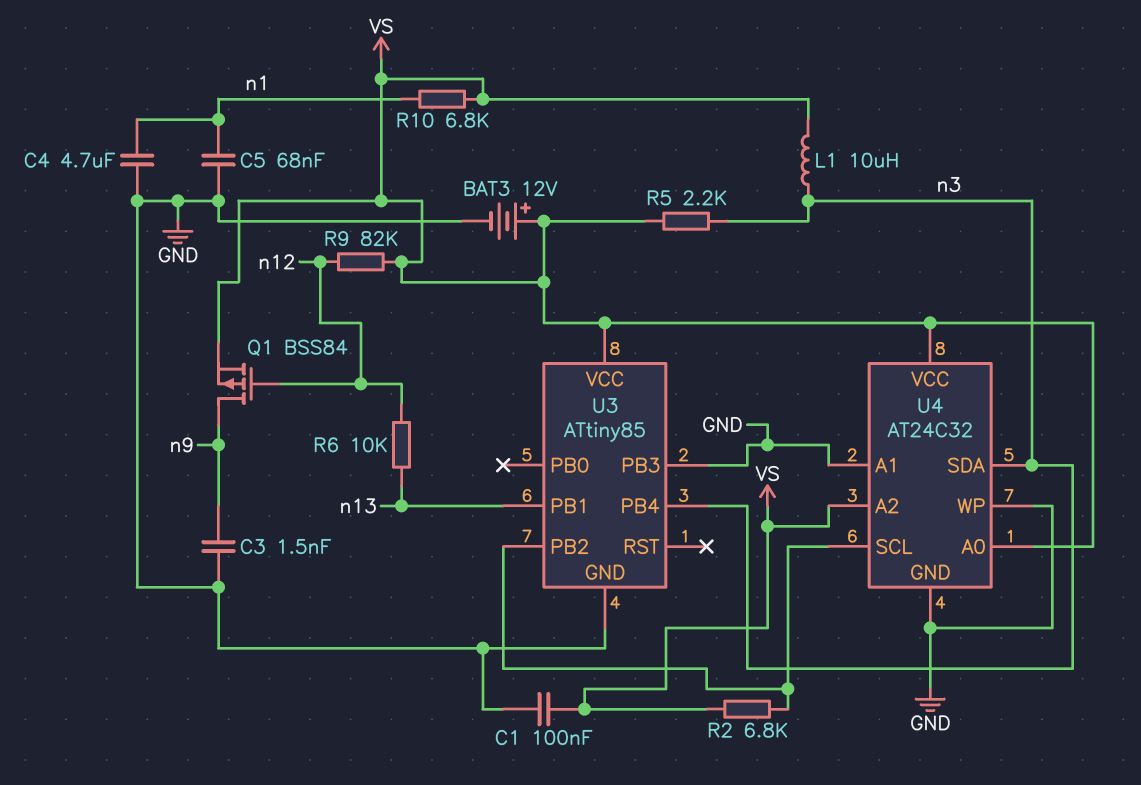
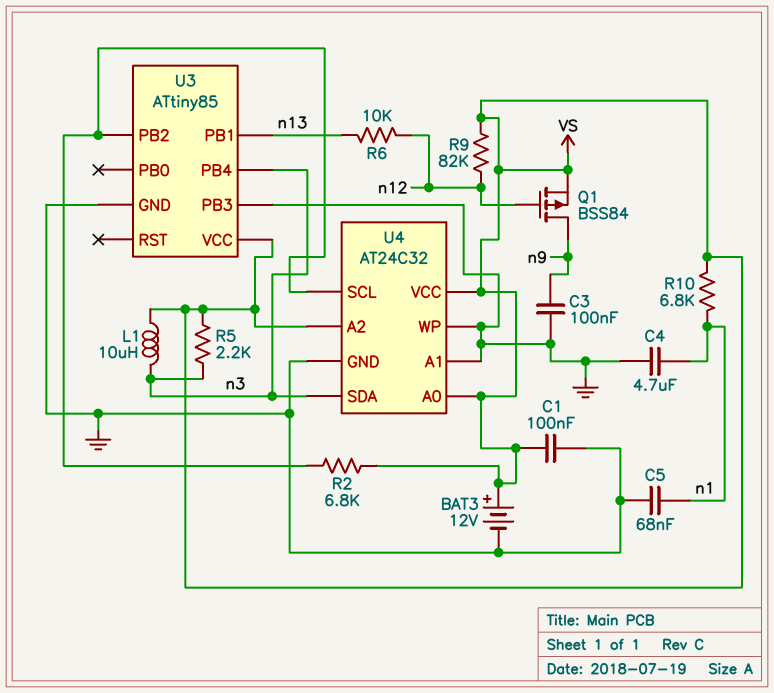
C3: 1.5nF (GND, n9) -> 100nF (GND, n9)

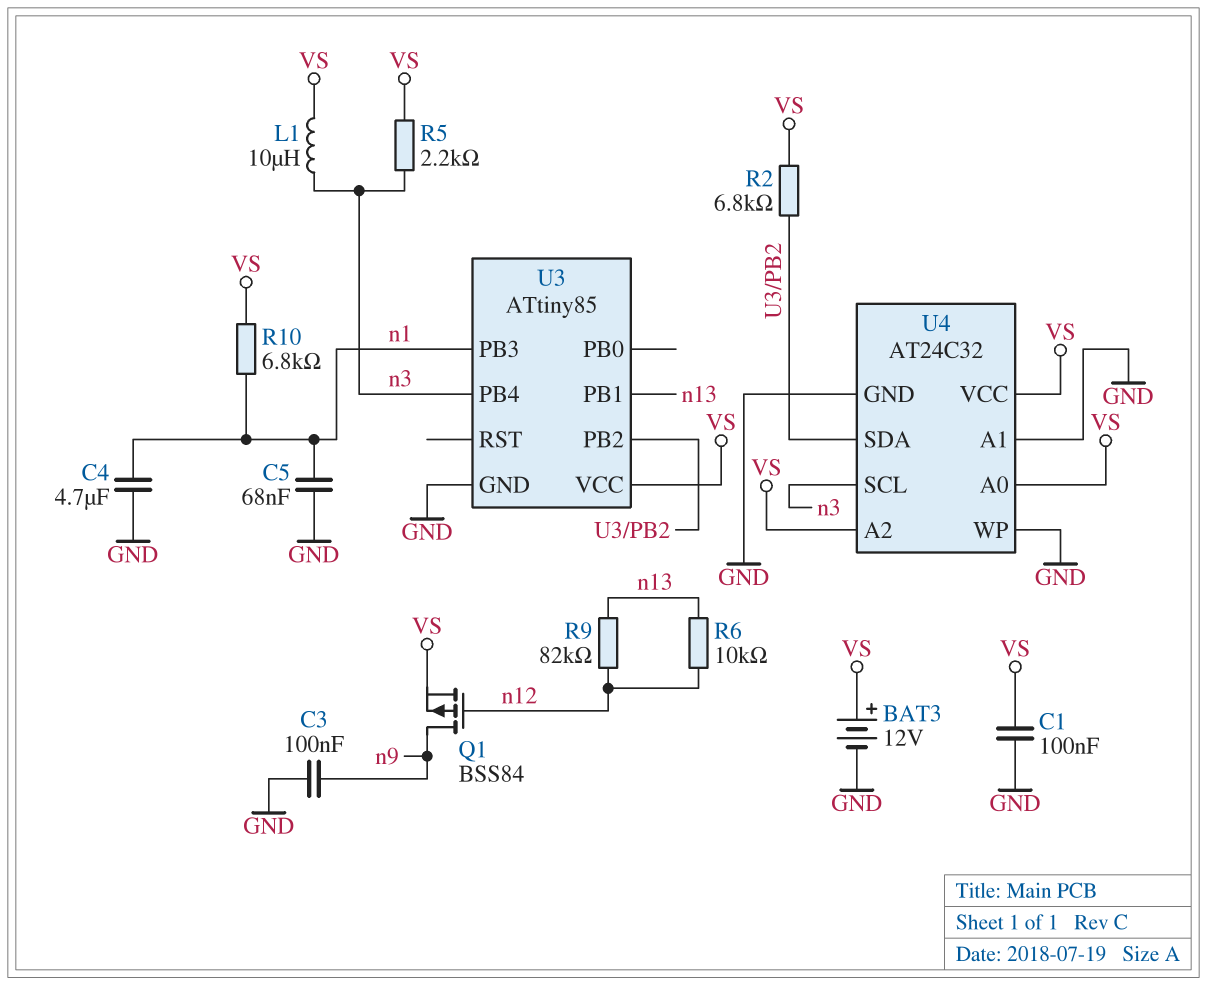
R9: 82k (VS, n12) -> 82k (n12, n13)
U3 pin PB3: GND -> n1
U4 pin SCL: U3/PB2 -> n3
U4 pin SDA: n3 -> U3/PB2

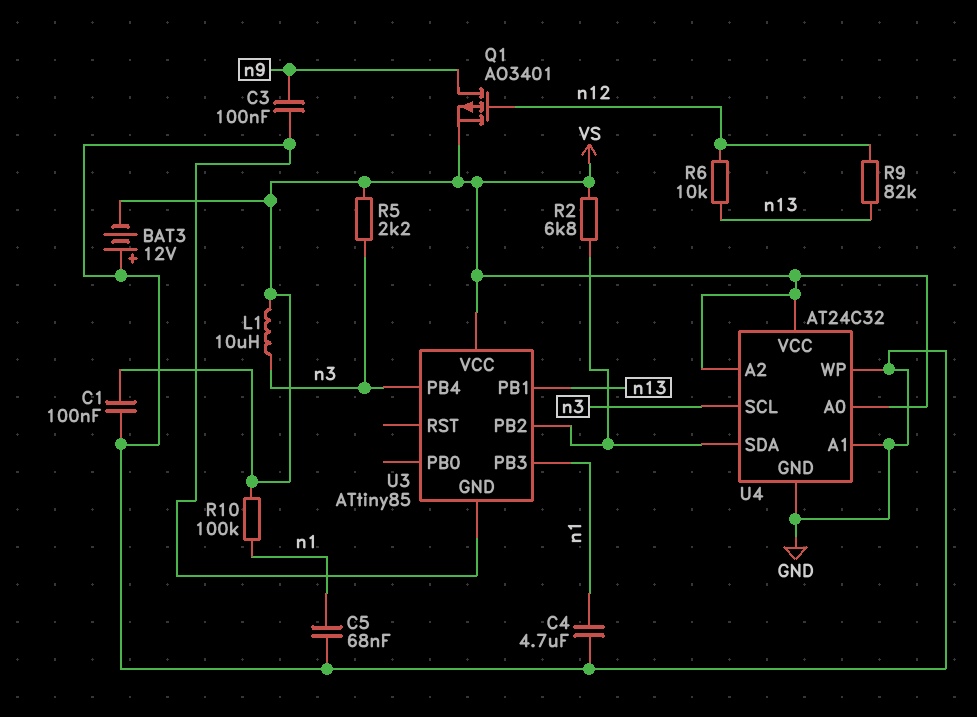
BAT3: 12V (plus VS, minus GND) -> 12V (plus GND, minus VS)
Q1: PMOS BSS84 (G n12, D n9, S VS) -> PMOS AO3401 (G n12, D n9, S VS)
R10: 6.8k (VS, n1) -> 100k (VS, n1)

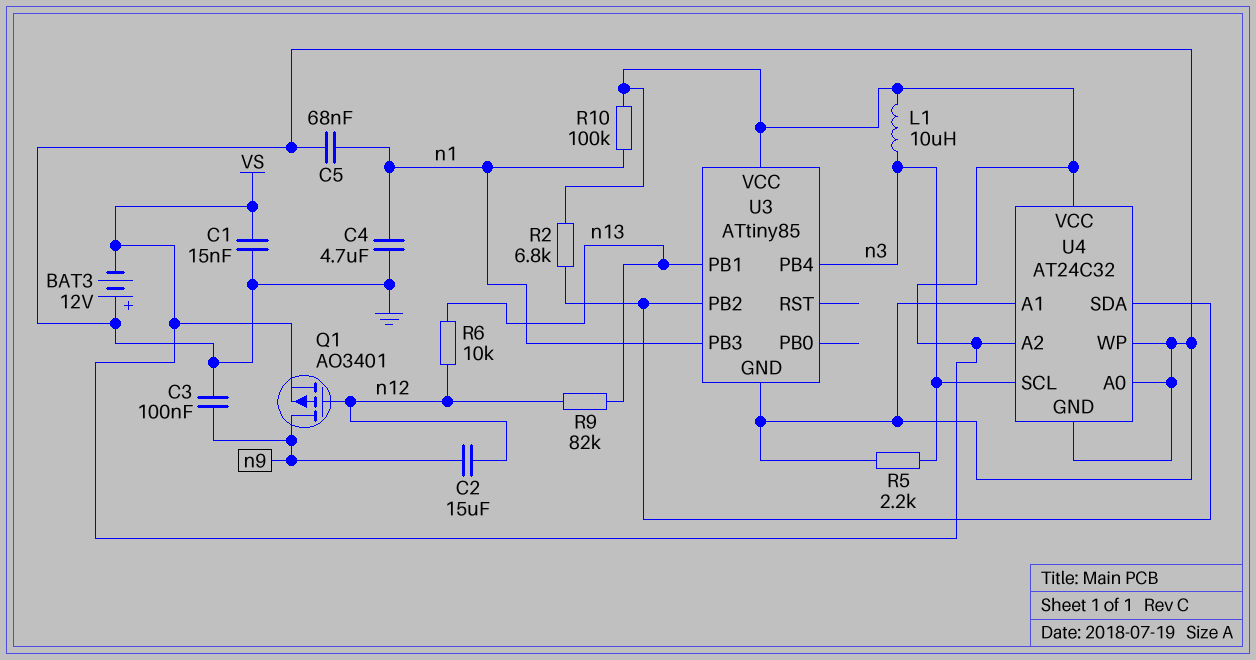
C1: 100nF (GND, VS) -> 15nF (GND, VS)
C2: none -> 15uF (n9, n12)
R5: 2.2k (VS, n3) -> 2.2k (GND, n3)
U4 pin A0: VS -> GND

